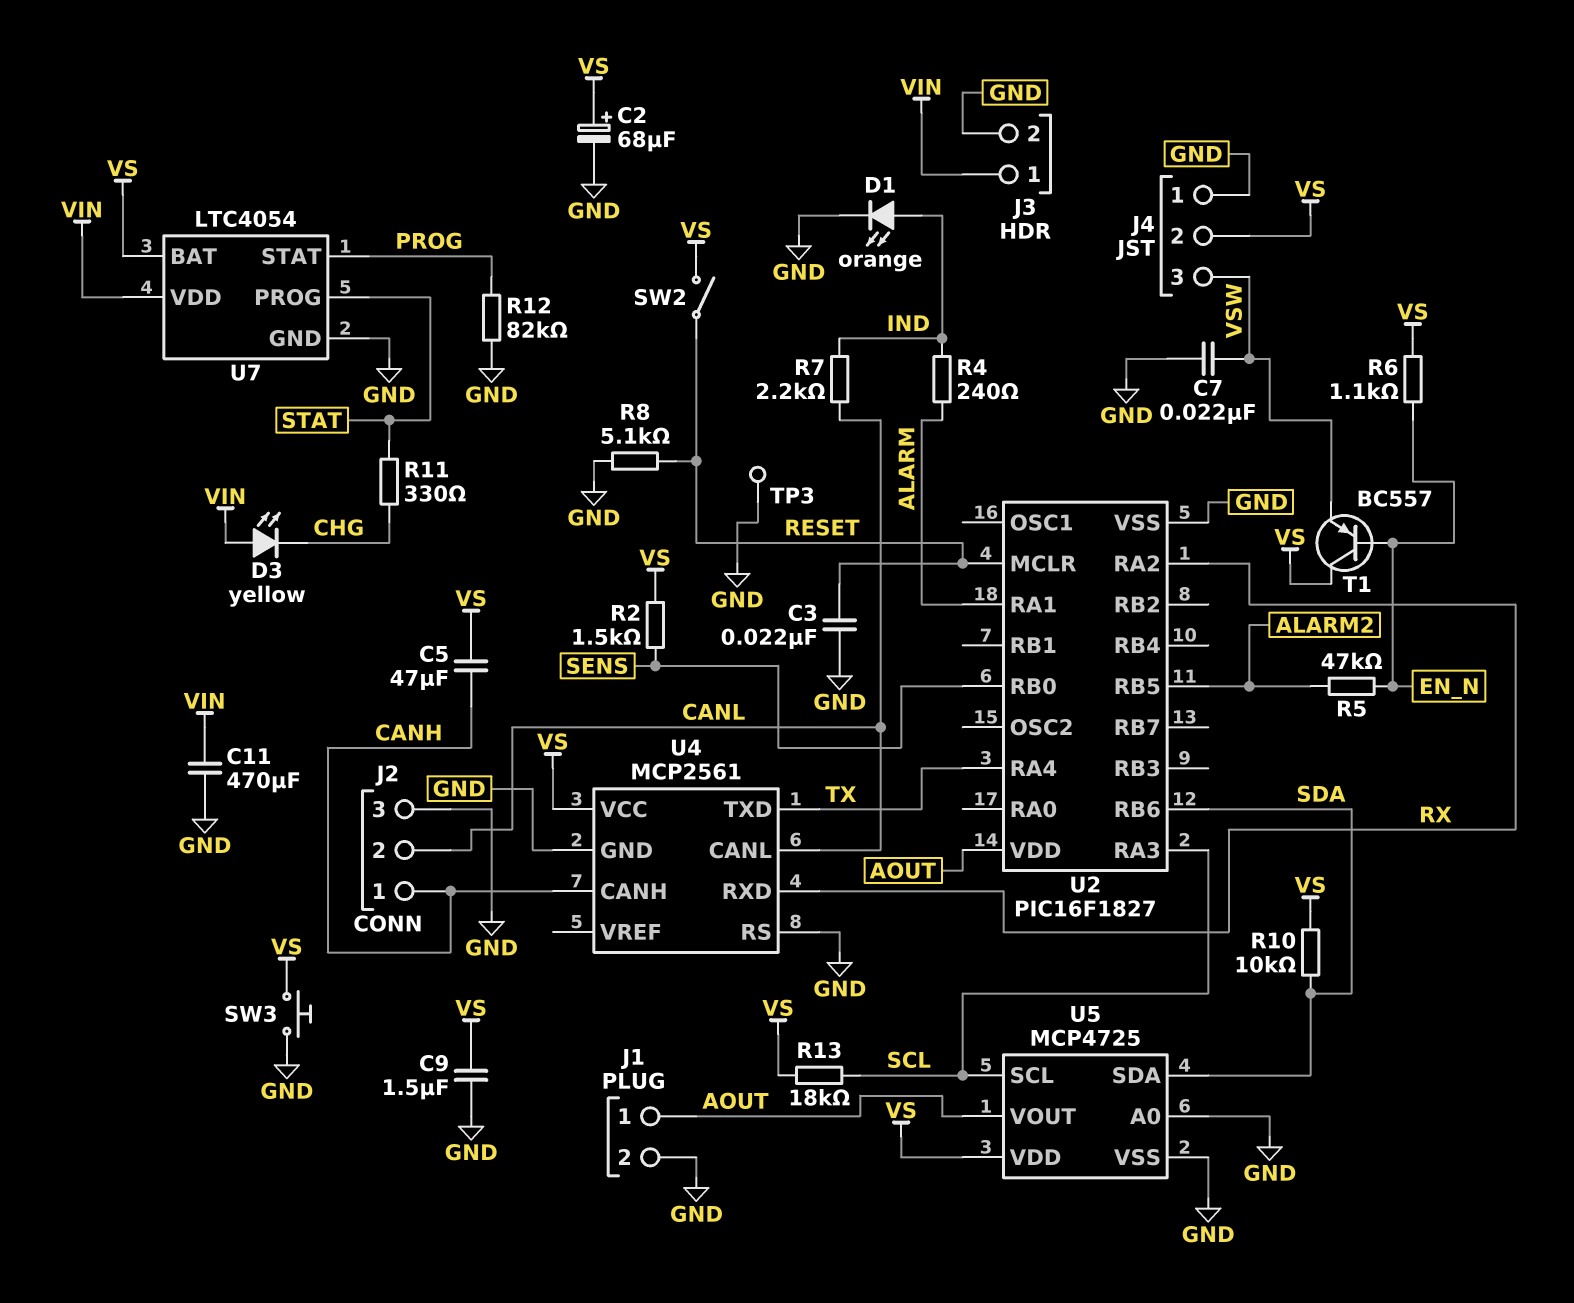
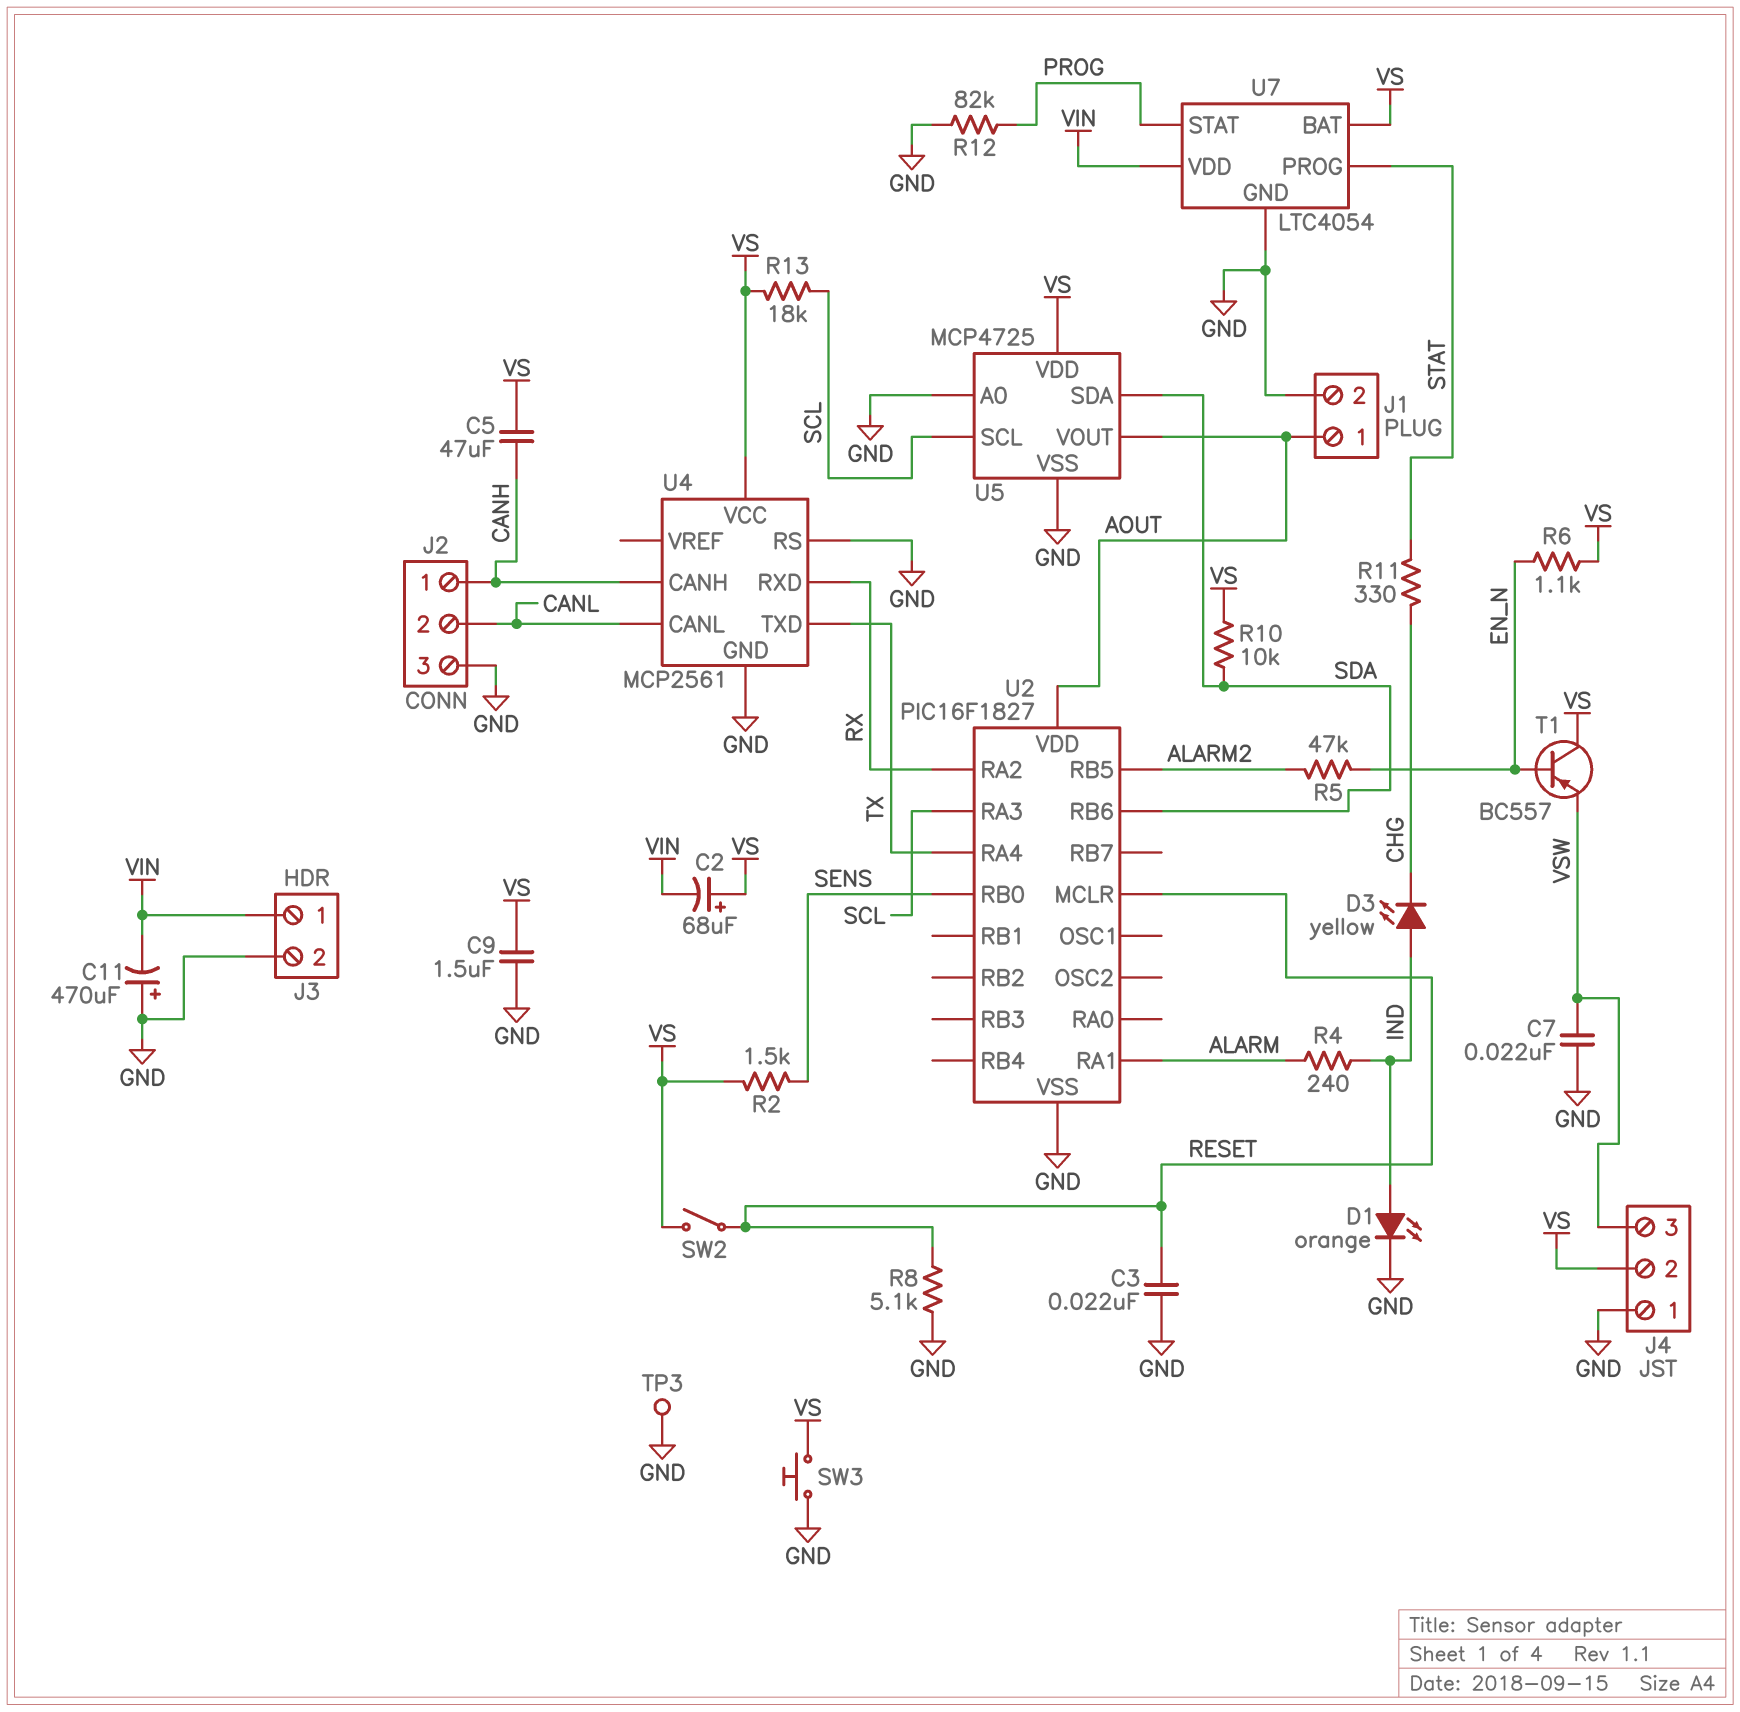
C2: 68uF (plus VS, minus GND) -> 68uF (plus VS, minus VIN)
C11: 470uF (GND, VIN) -> 470uF (plus GND, minus VIN)
D3: LED yellow (A VIN, K CHG) -> LED yellow (A IND, K CHG)
R7: 2.2k (CANL, IND) -> none

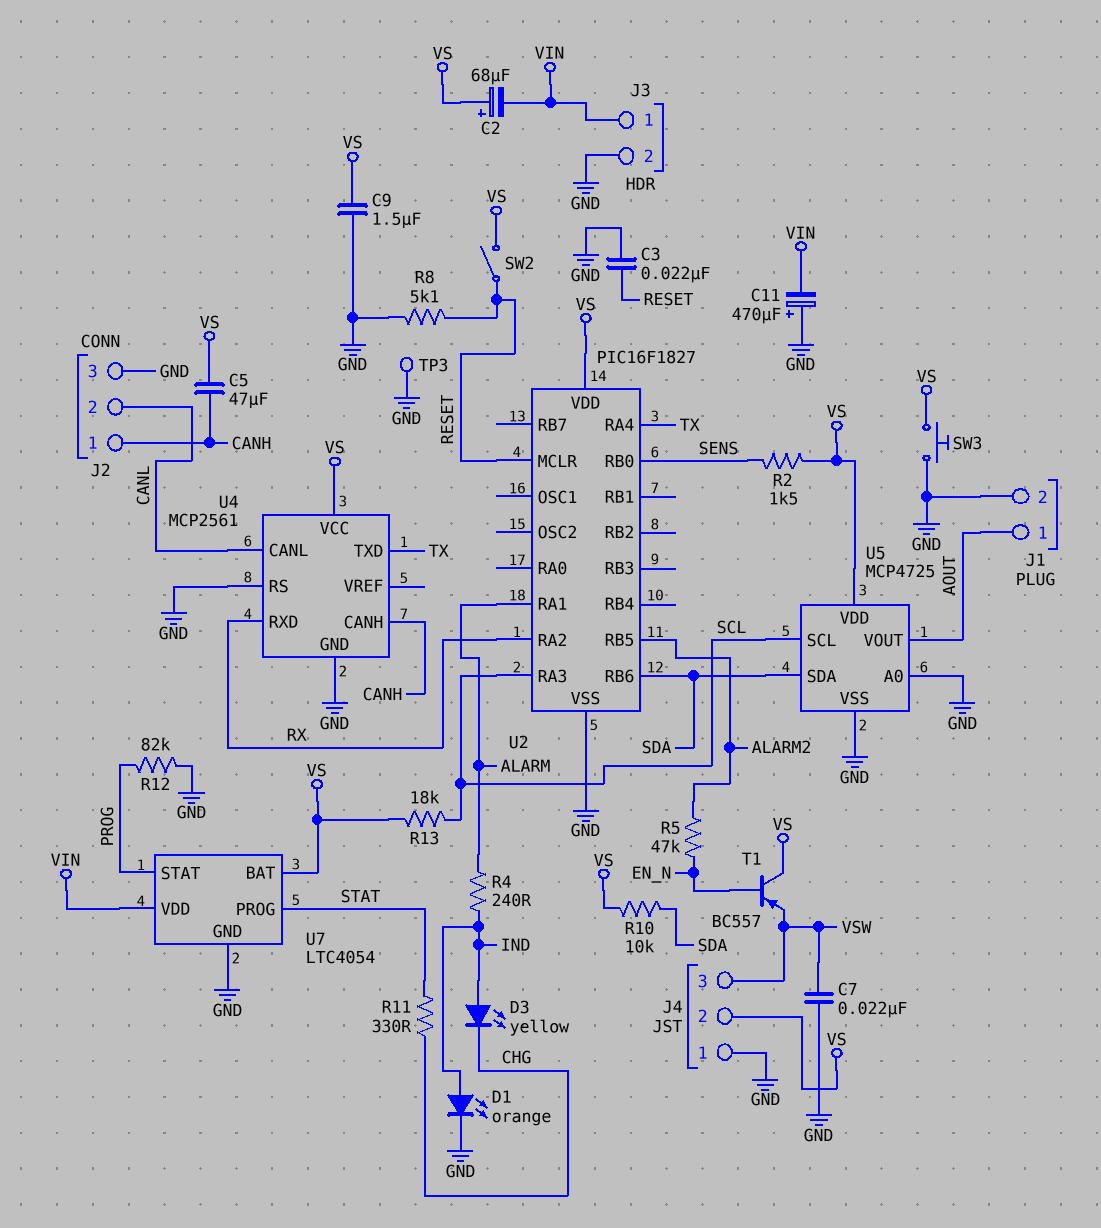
R6: 1.1k (EN_N, VS) -> none
U2 pin VDD: AOUT -> VS

